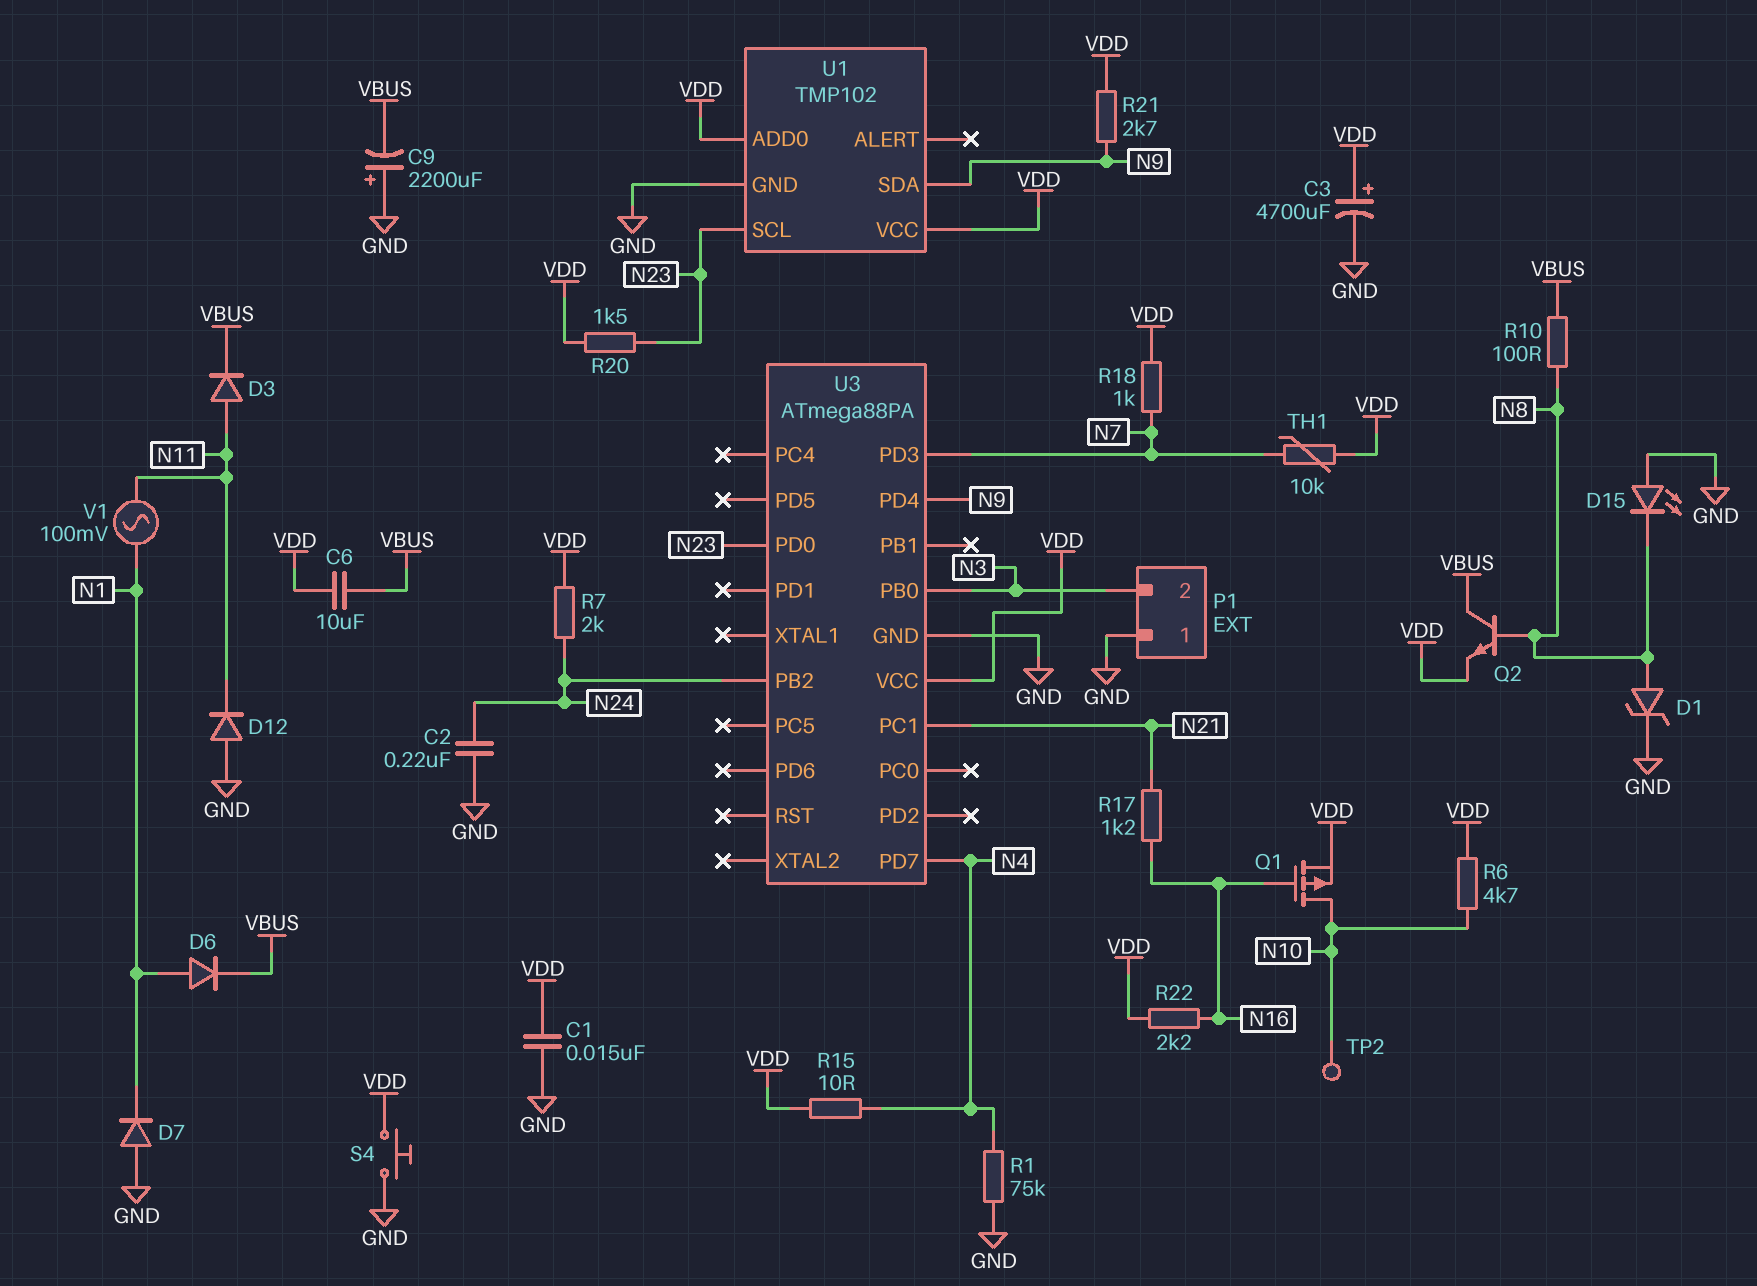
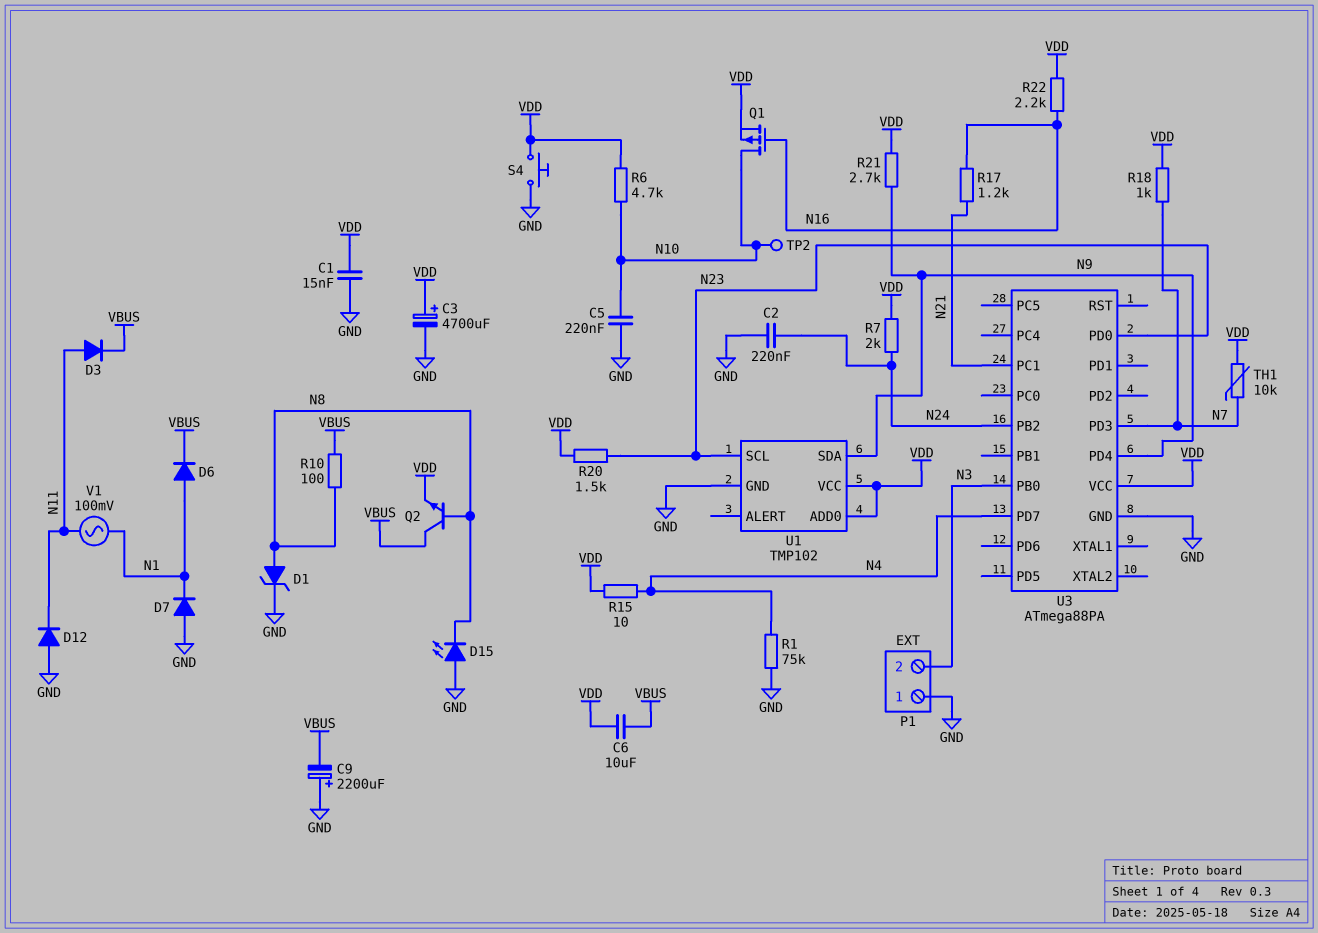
C5: none -> 220nF (GND, N10)

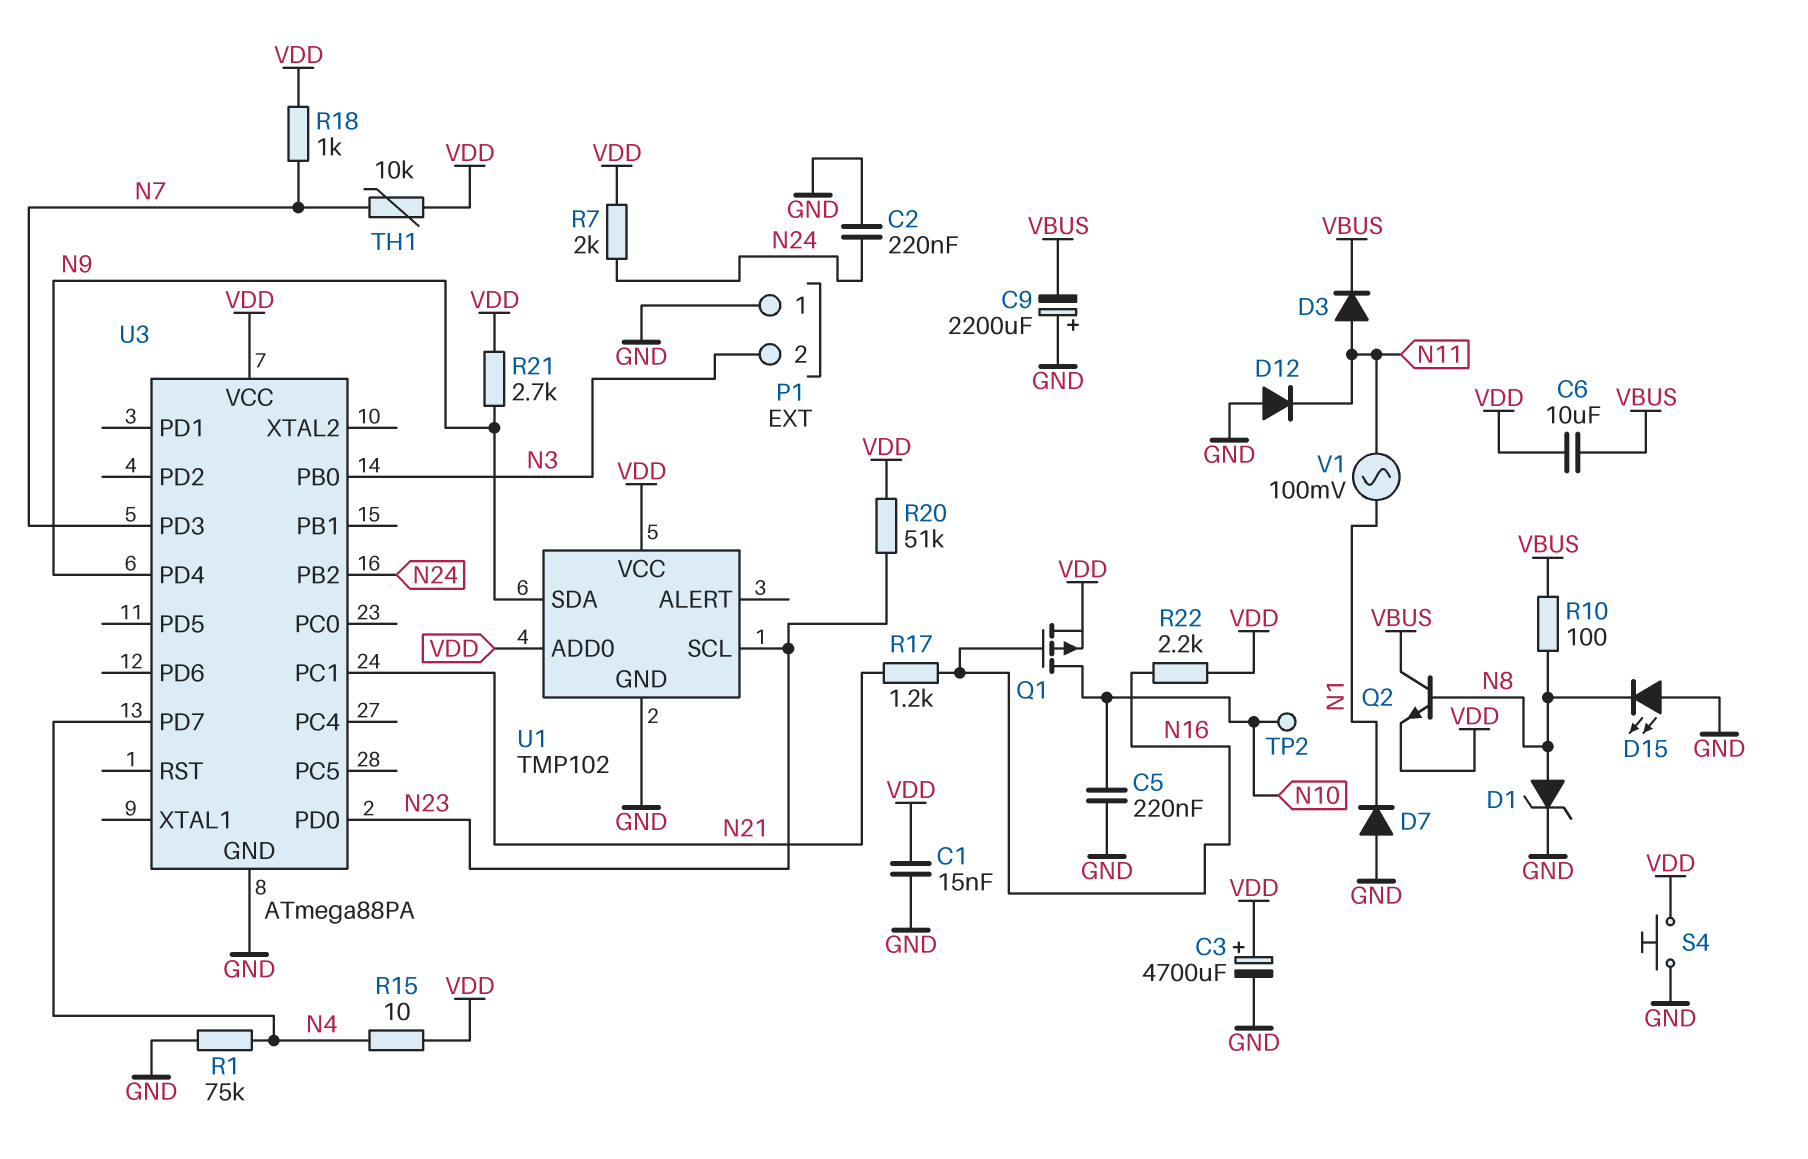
D6: diode (A N1, K VBUS) -> none
R6: 4.7k (N10, VDD) -> none
R20: 1.5k (N23, VDD) -> 51k (N23, VDD)

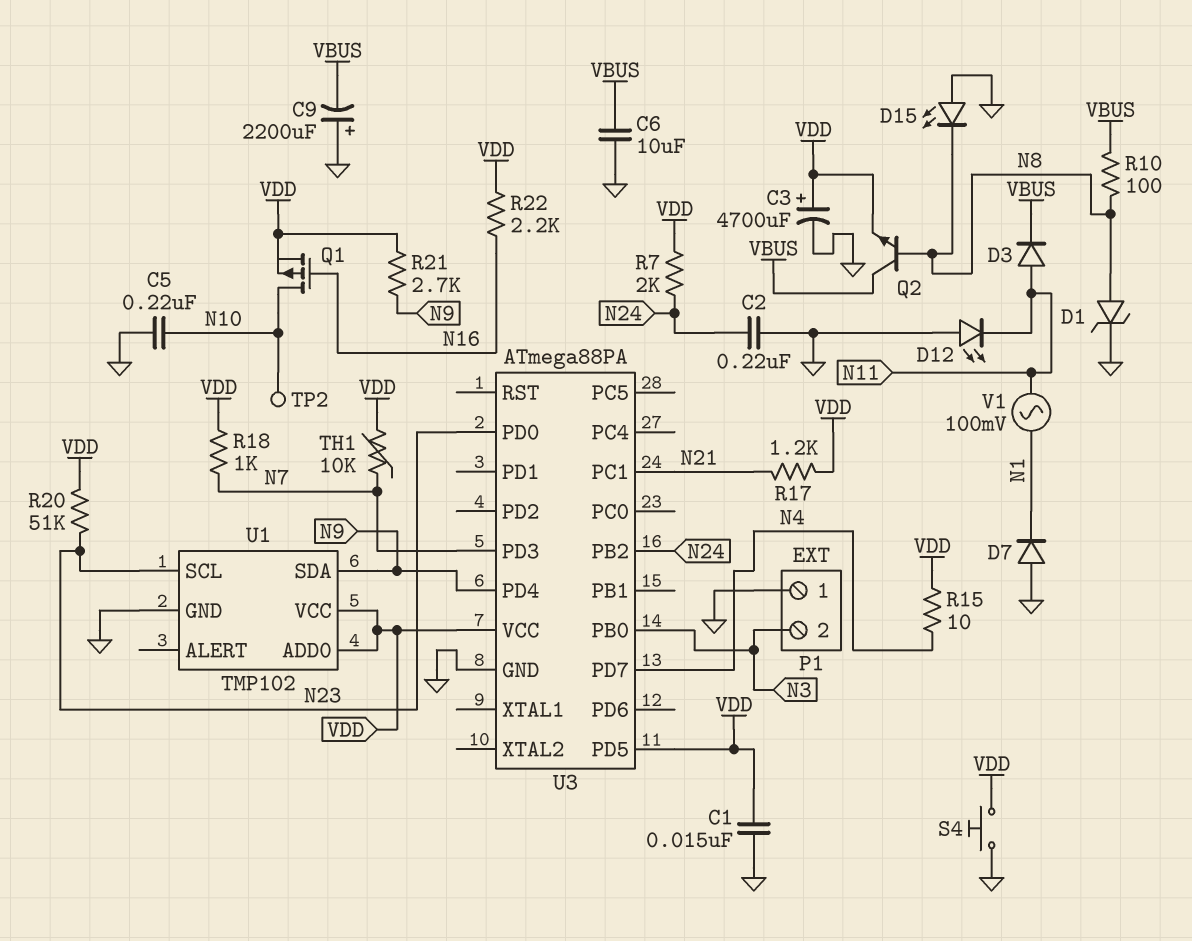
C6: 10uF (VBUS, VDD) -> 10uF (GND, VBUS)
D12: diode (A GND, K N11) -> LED (A GND, K N11)
R1: 75k (GND, N4) -> none
R17: 1.2k (N16, N21) -> 1.2k (N21, VDD)
U3 pin PD5: none -> VDD

